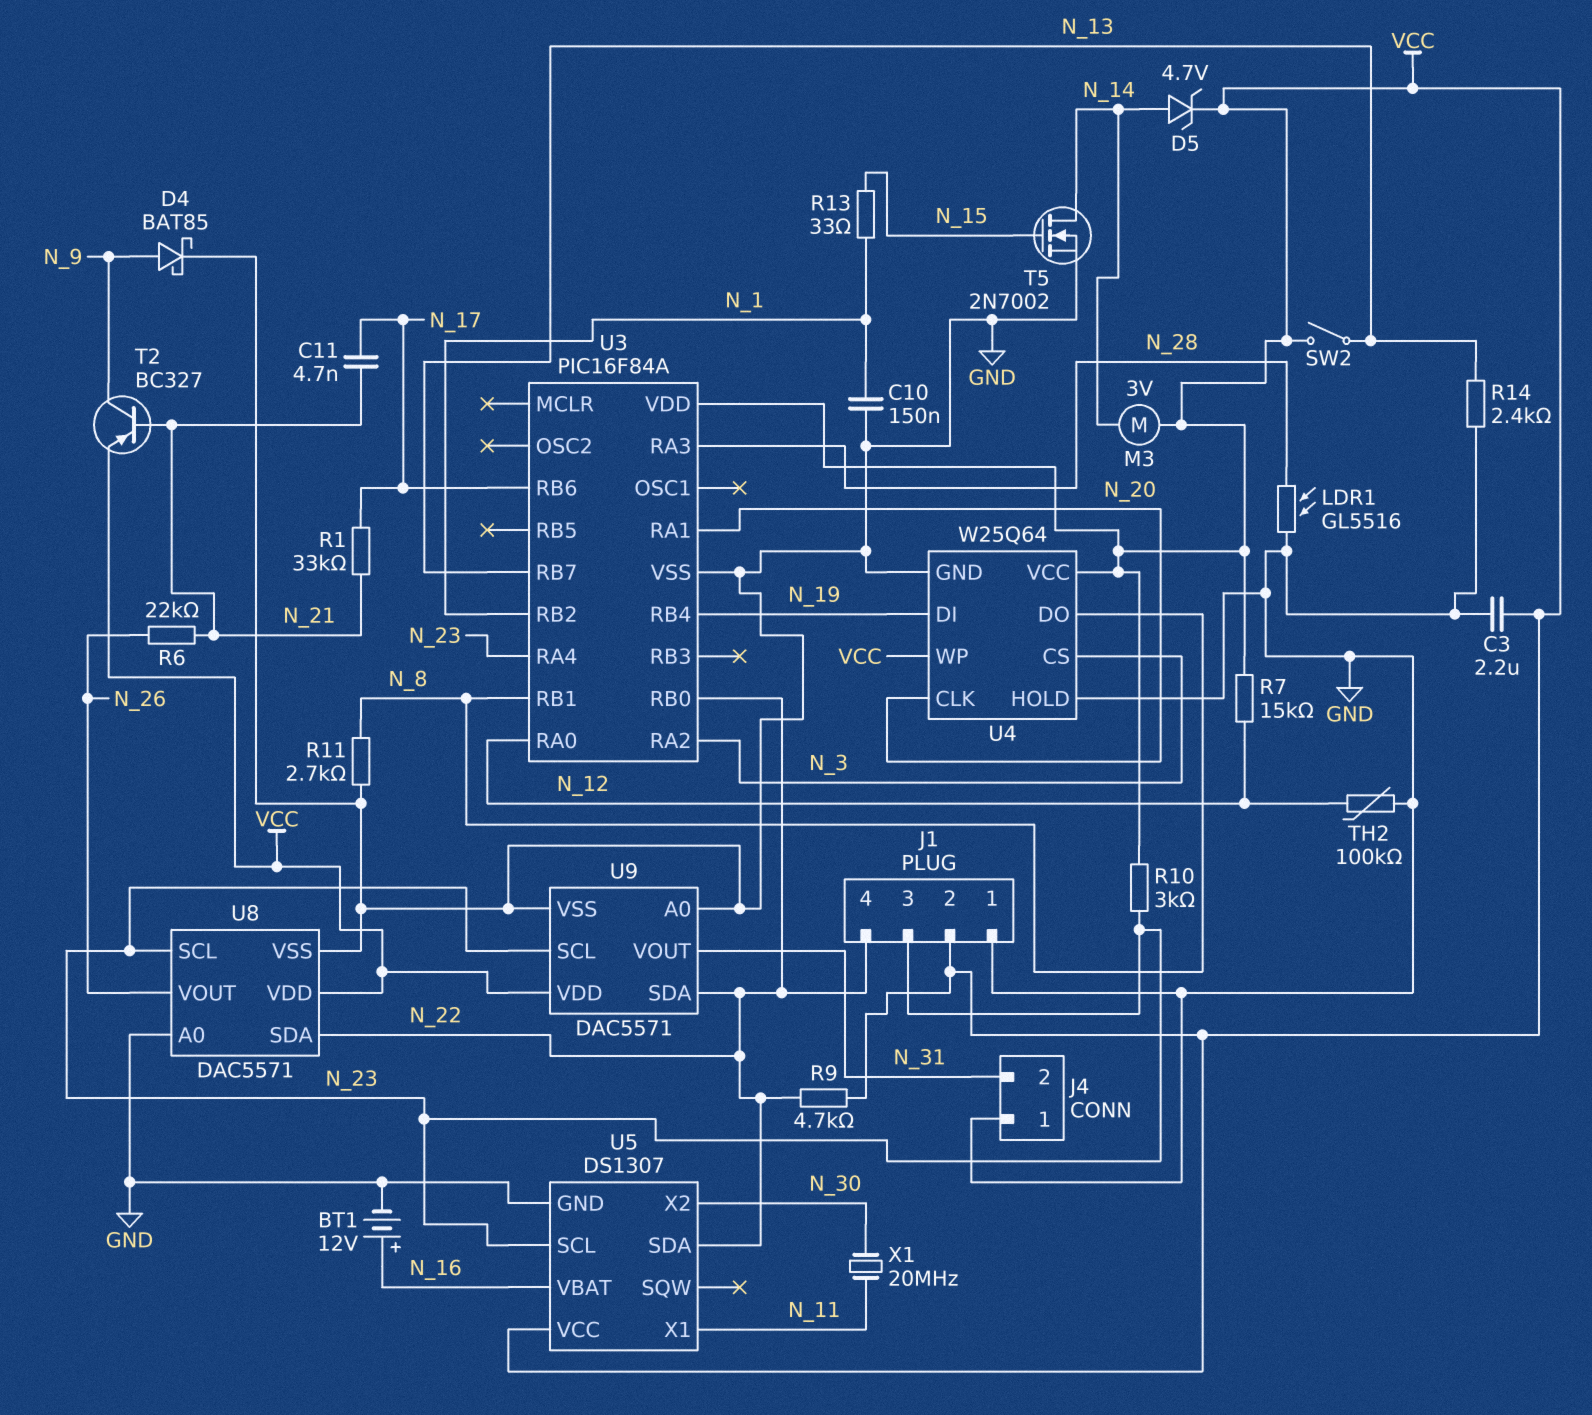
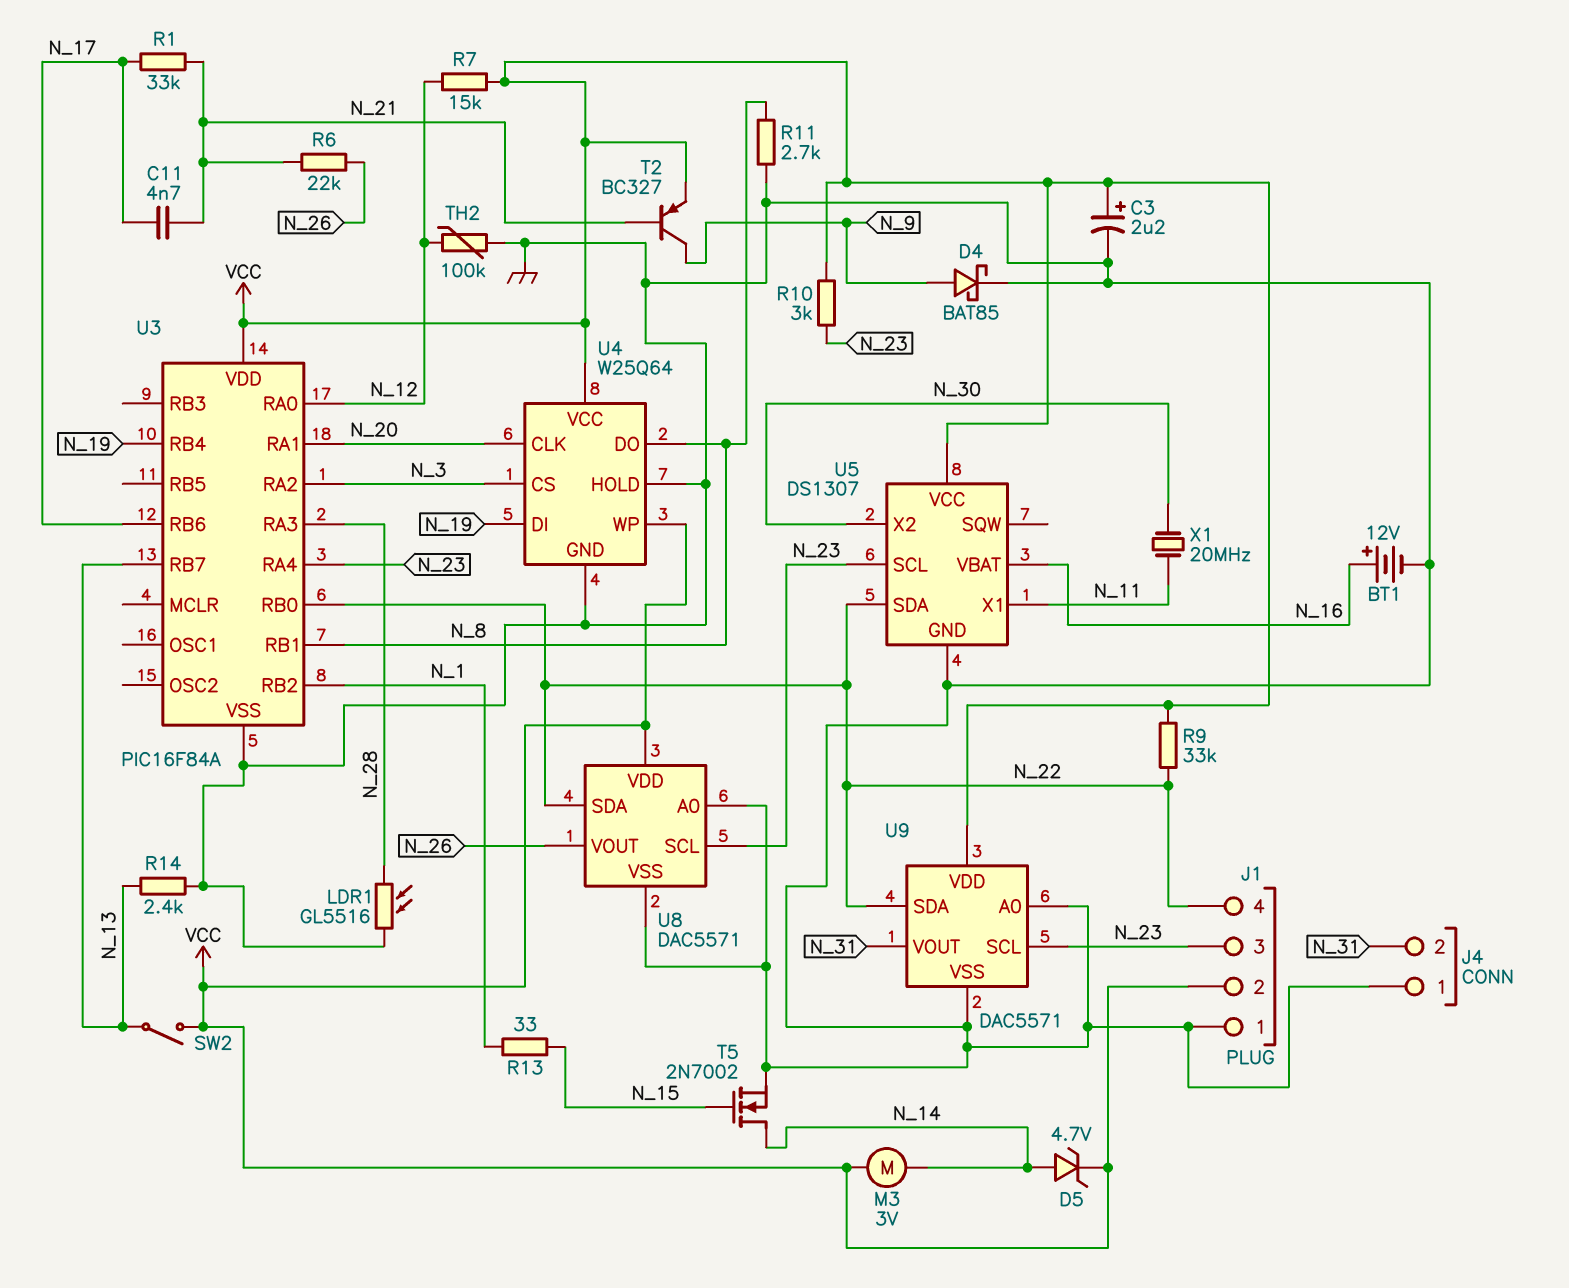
C3: 2.2uF (GND, VCC) -> 2.2uF (plus VCC, minus GND)
C10: 150nF (GND, N_1) -> none
R9: 4.7k (N_22, VCC) -> 33k (N_22, VCC)

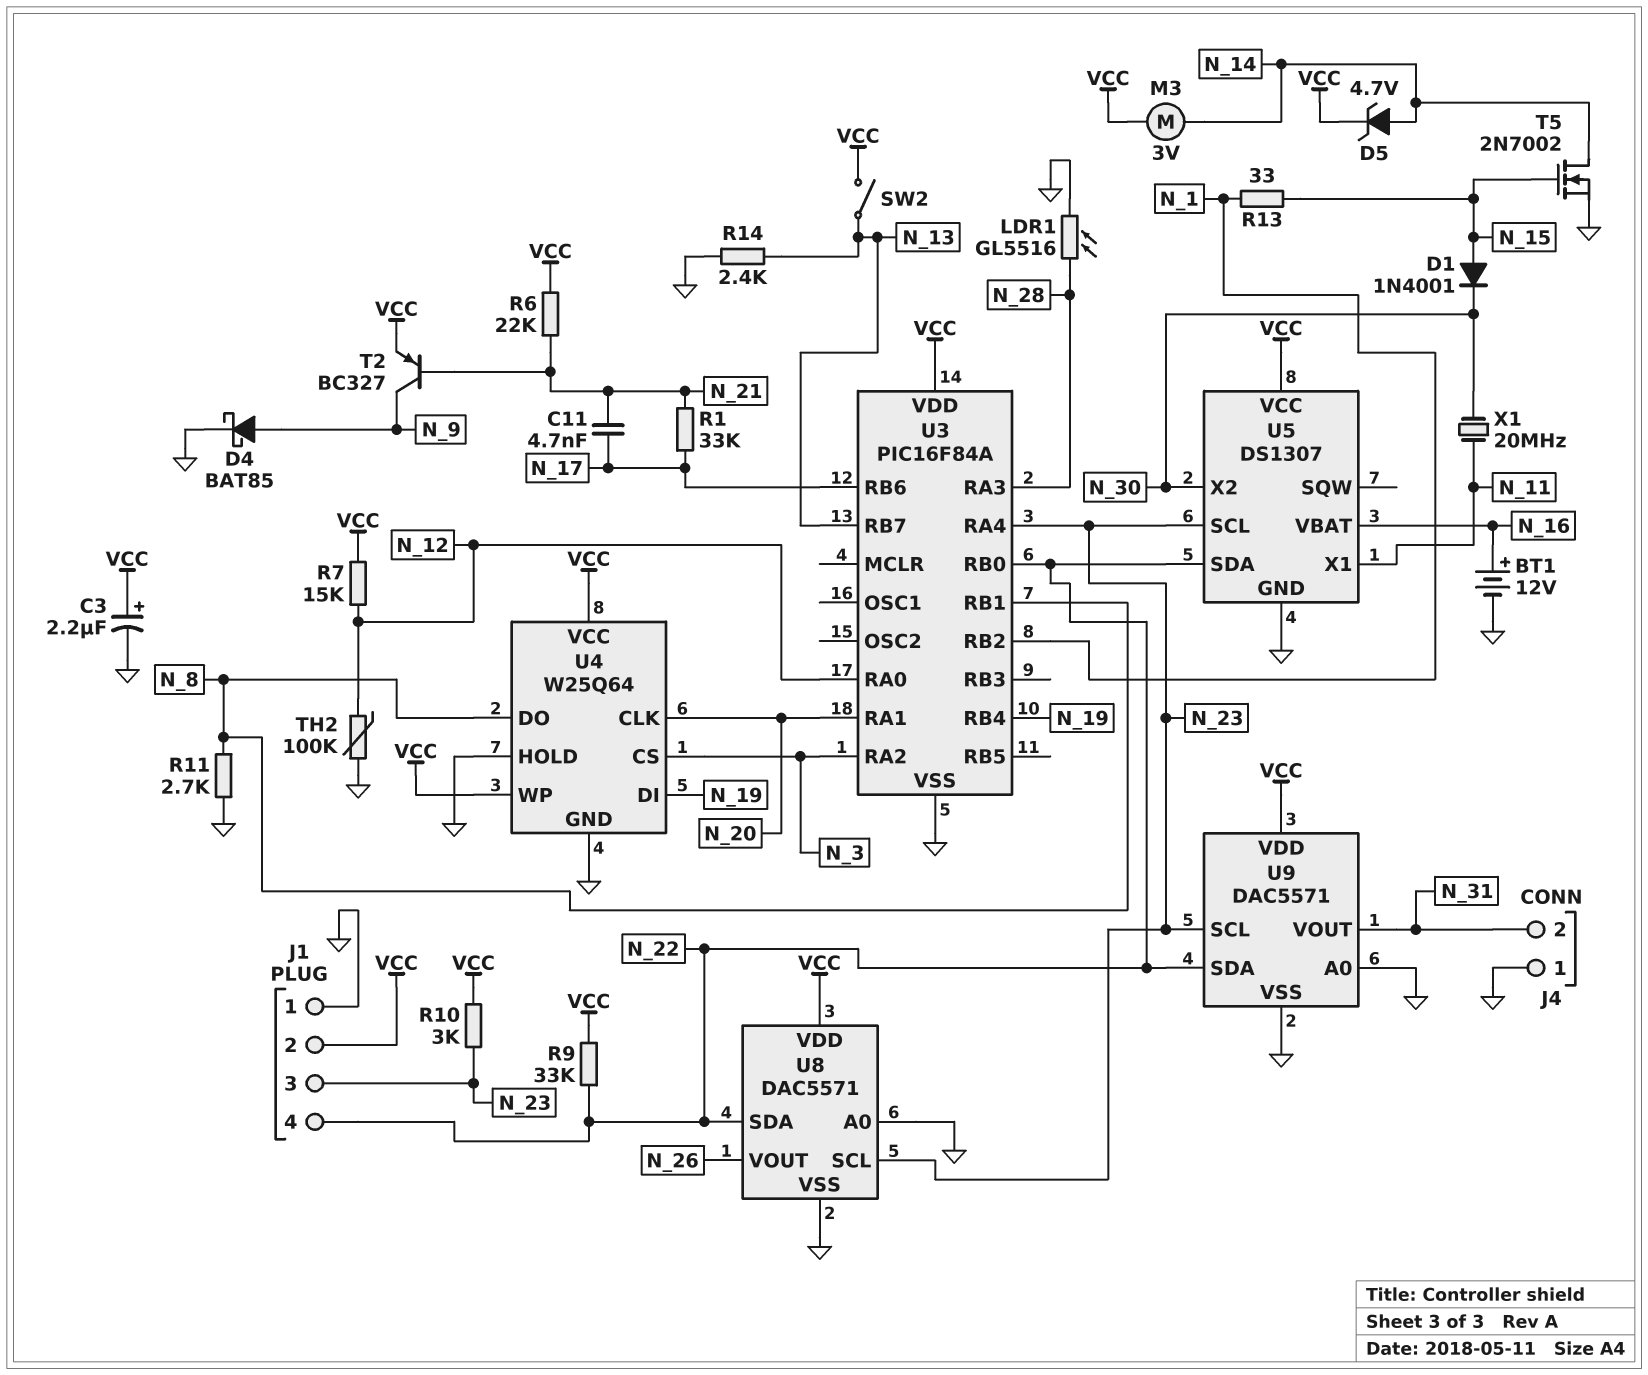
D1: none -> diode 1N4001 (A N_15, K N_30)
R6: 22k (N_21, N_26) -> 22k (N_21, VCC)

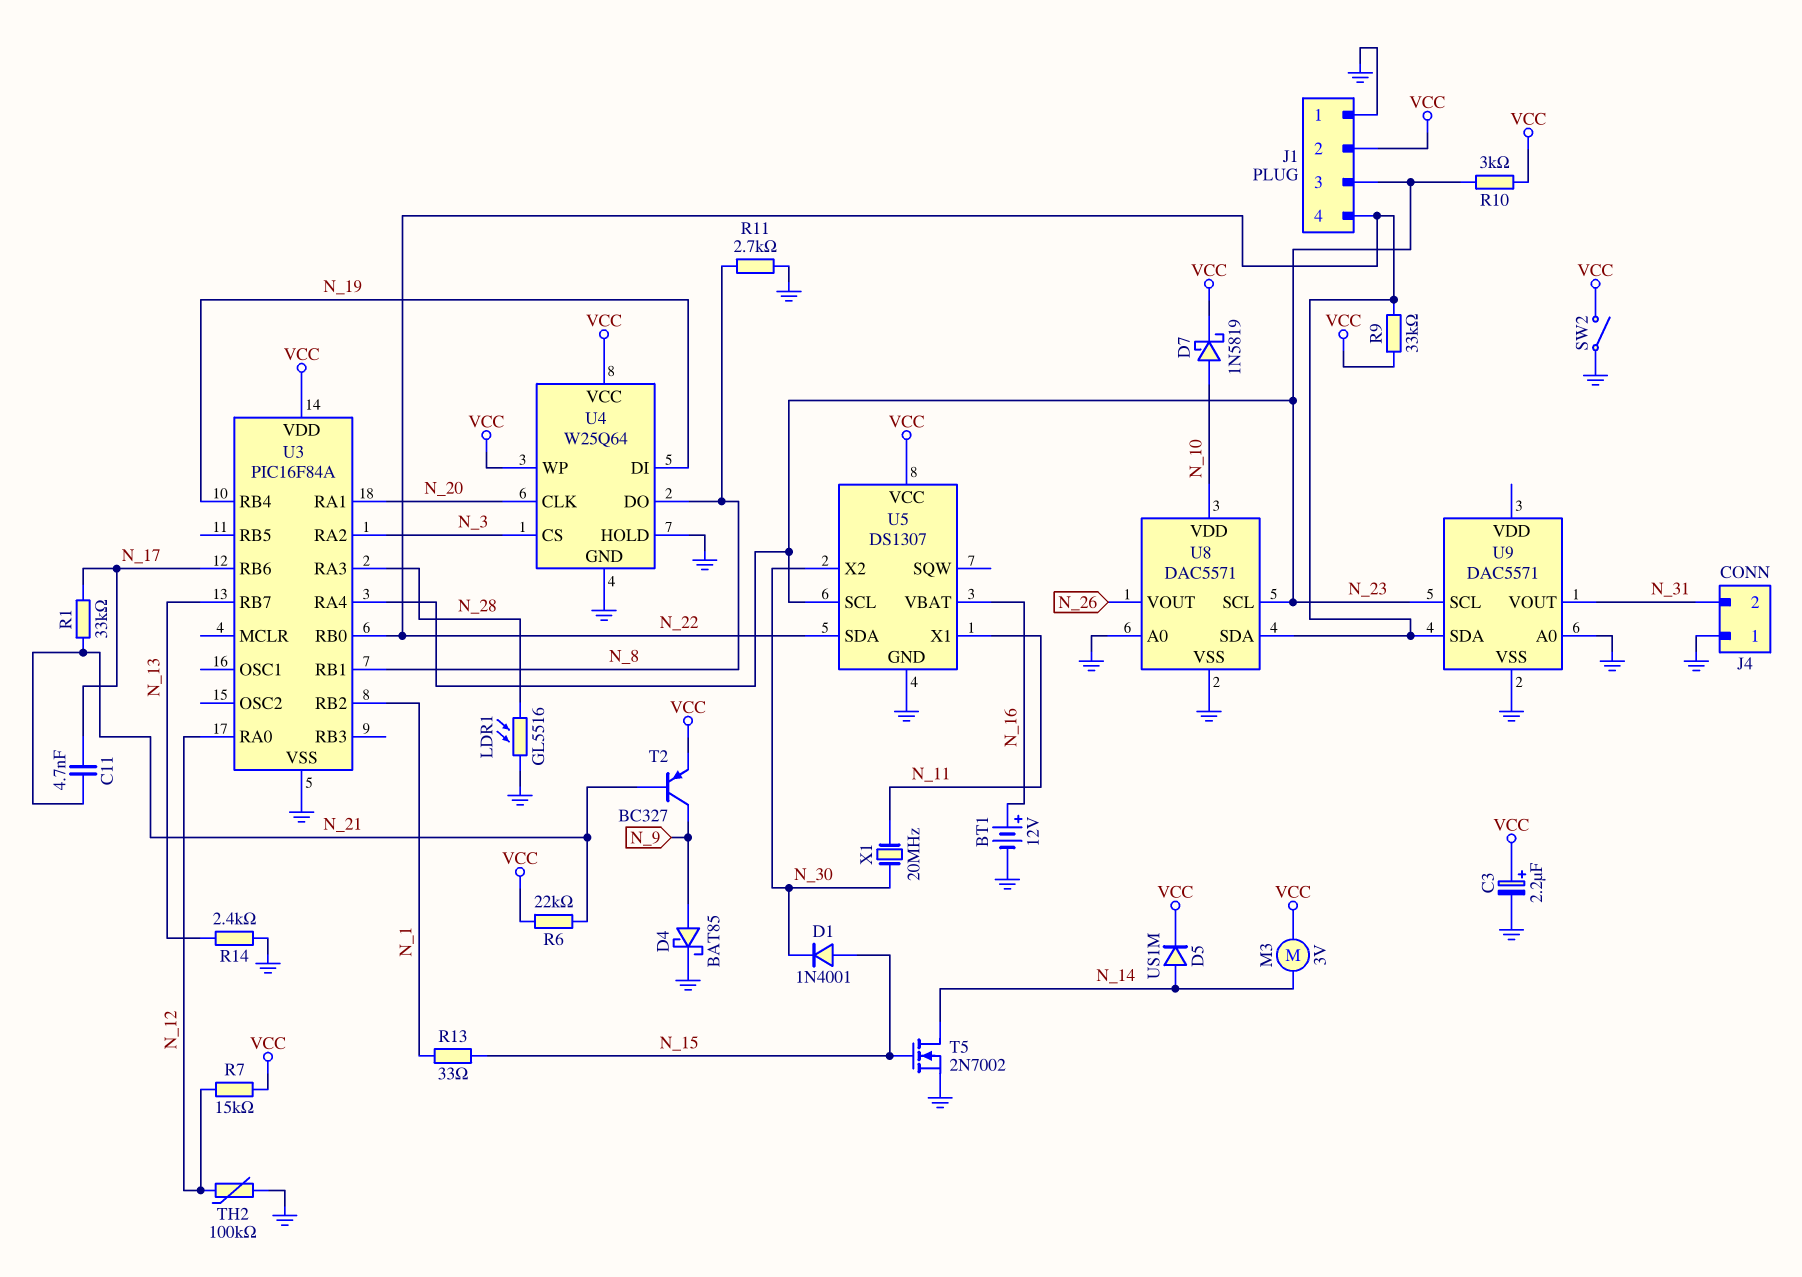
D5: zener 4.7V (A N_14, K VCC) -> diode US1M (A N_14, K VCC)
D7: none -> schottky 1N5819 (A N_10, K VCC)
SW2: switch (N_13, VCC) -> switch (GND, VCC)
U8 pin VDD: VCC -> N_10
U9 pin VDD: VCC -> none

